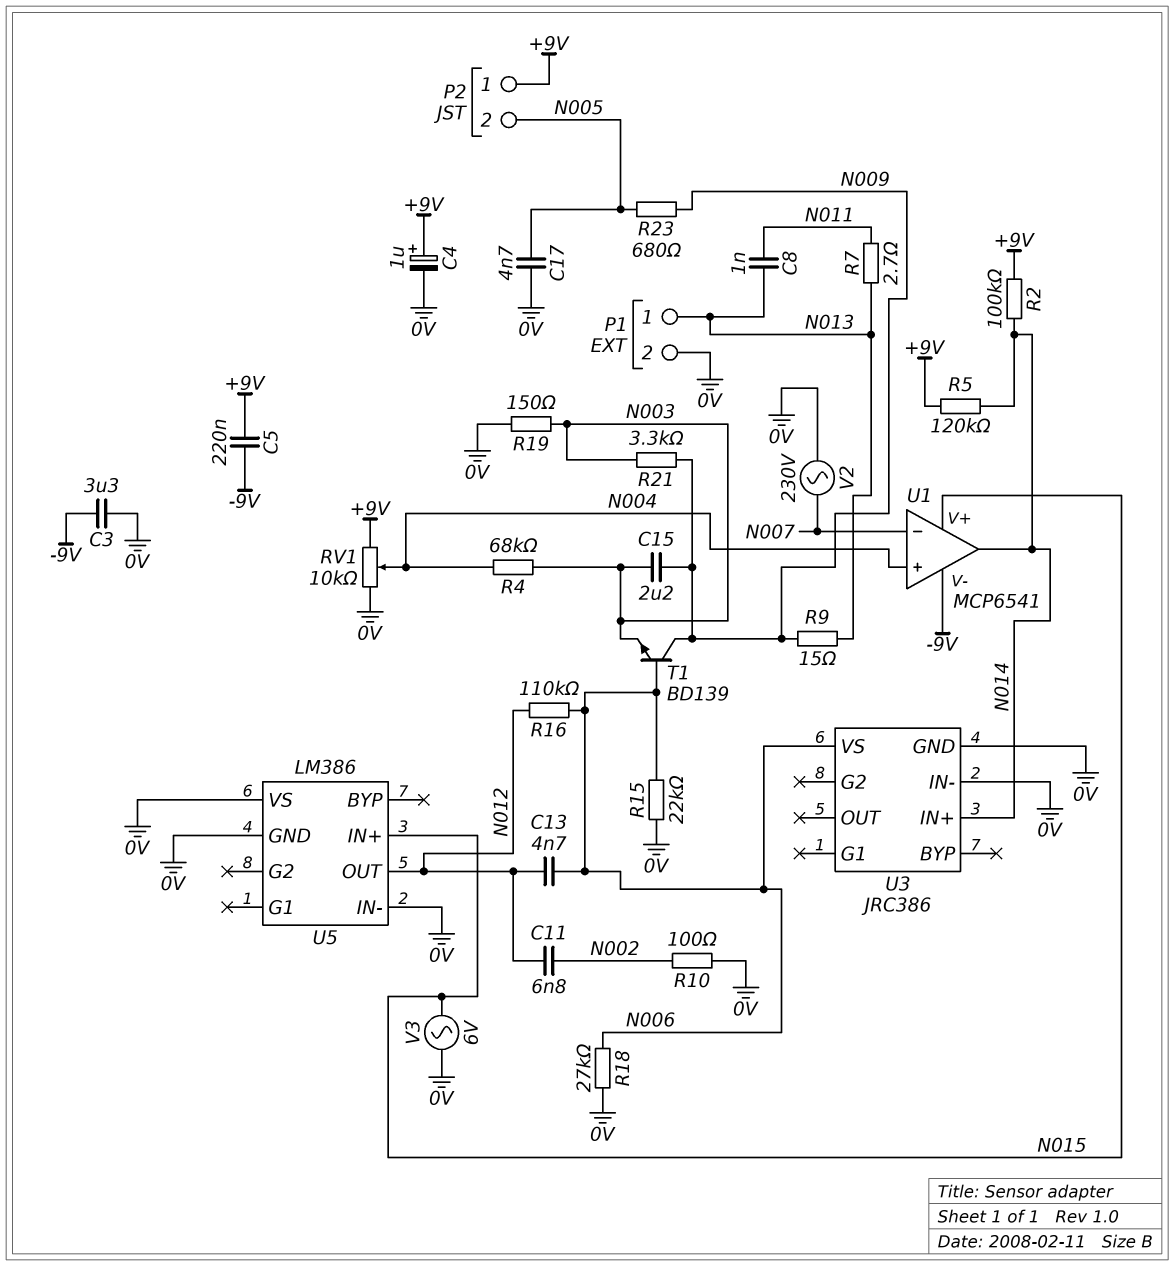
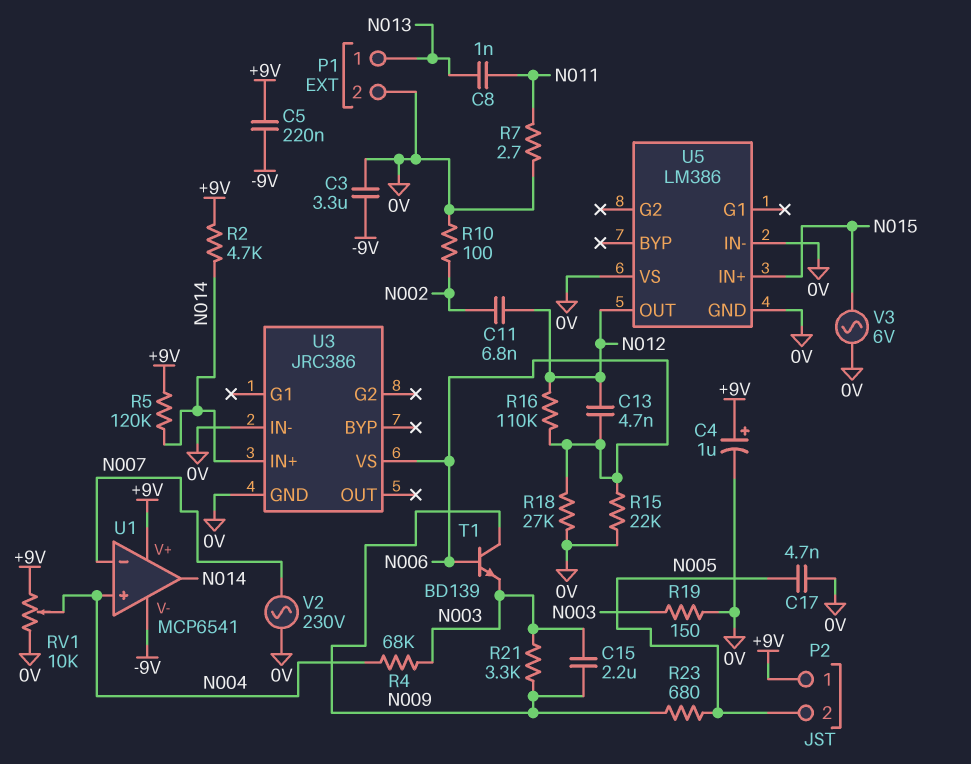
R2: 100k (+9V, N014) -> 4.7k (+9V, N014)
R7: 2.7 (N011, N013) -> 2.7 (0V, N011)
R9: 15 (N009, N013) -> none
U1 pin V+: N015 -> +9V

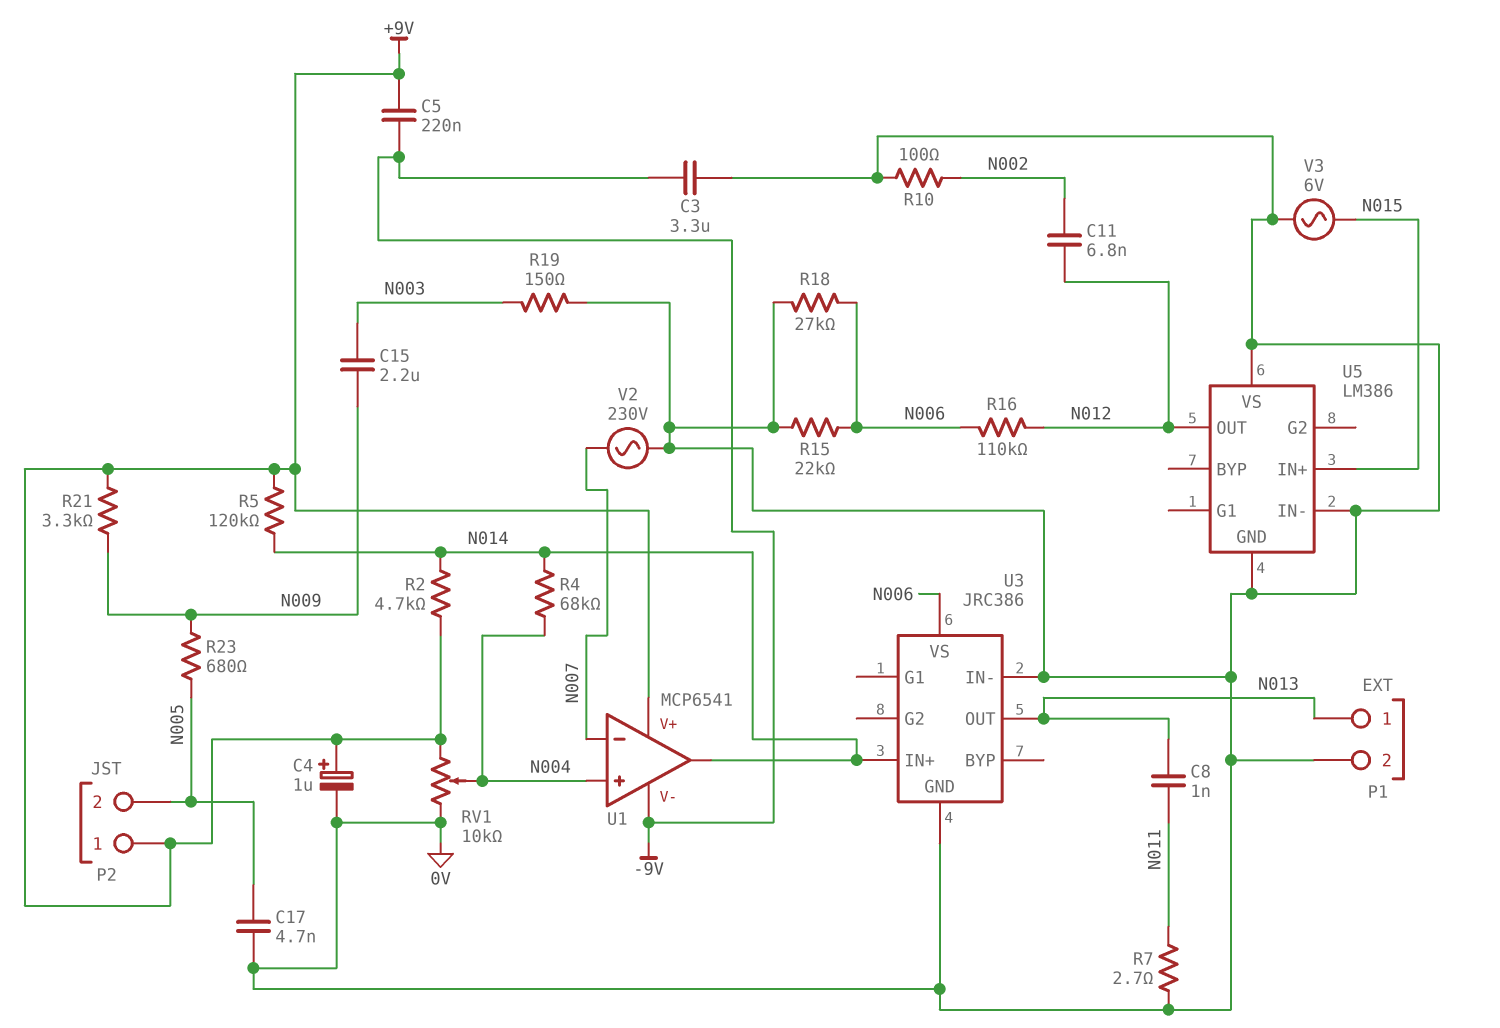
C13: 4.7nF (N006, N012) -> none
R4: 68k (N003, N004) -> 68k (N004, N014)
R21: 3.3k (N003, N009) -> 3.3k (+9V, N009)
T1: NPN BD139 (B N006, C N009, E N003) -> none
U3 pin OUT: none -> N013

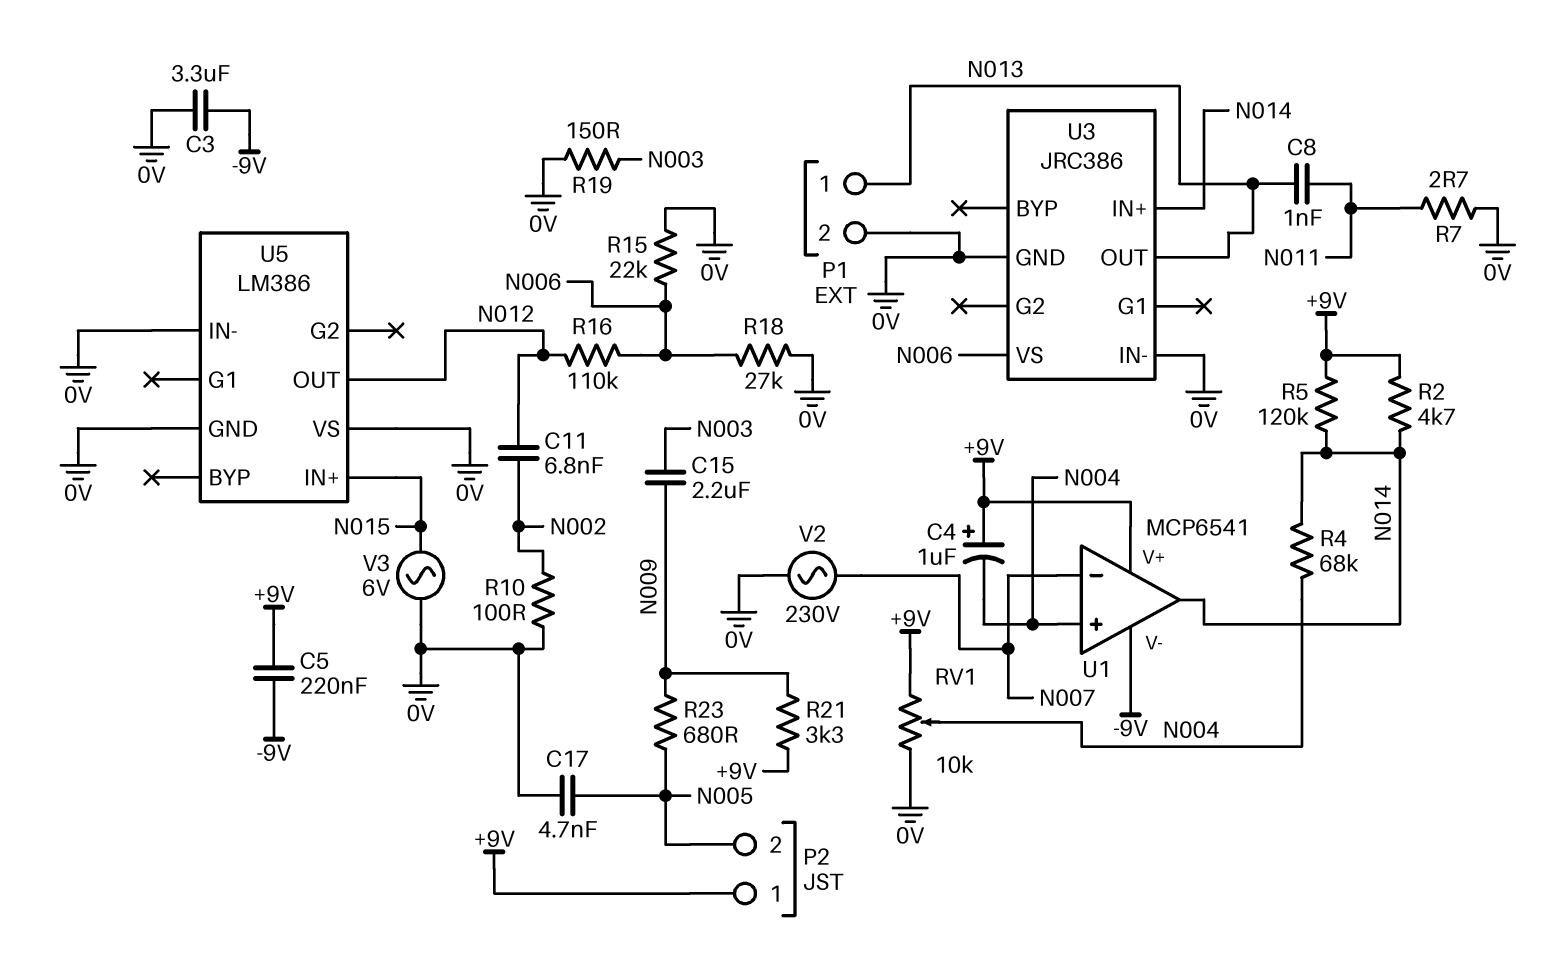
C4: 1uF (plus +9V, minus 0V) -> 1uF (plus +9V, minus N004)

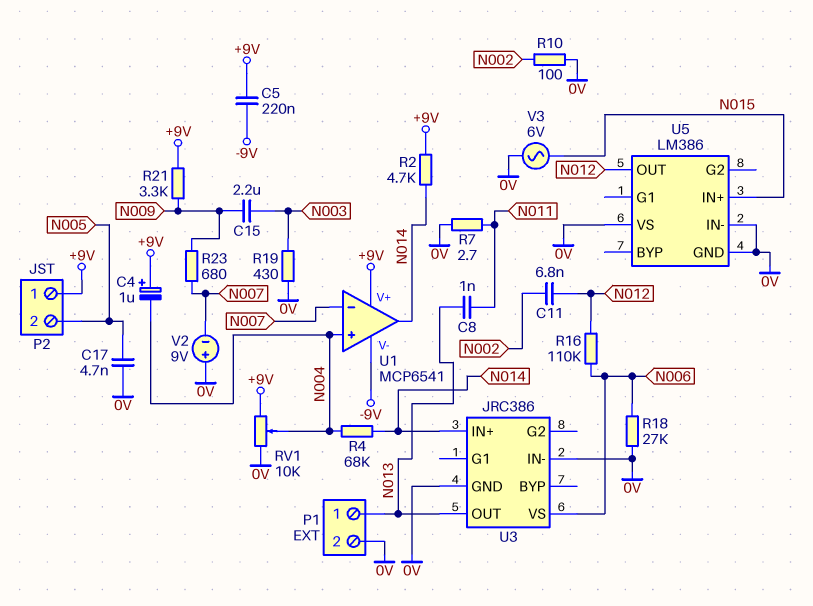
C3: 3.3uF (-9V, 0V) -> none
R5: 120k (+9V, N014) -> none
R15: 22k (0V, N006) -> none
R19: 150 (0V, N003) -> 430 (0V, N003)
R23: 680 (N005, N009) -> 680 (N007, N009)
V2: AC 230V (0V, N007) -> 9V (plus 0V, minus N007)

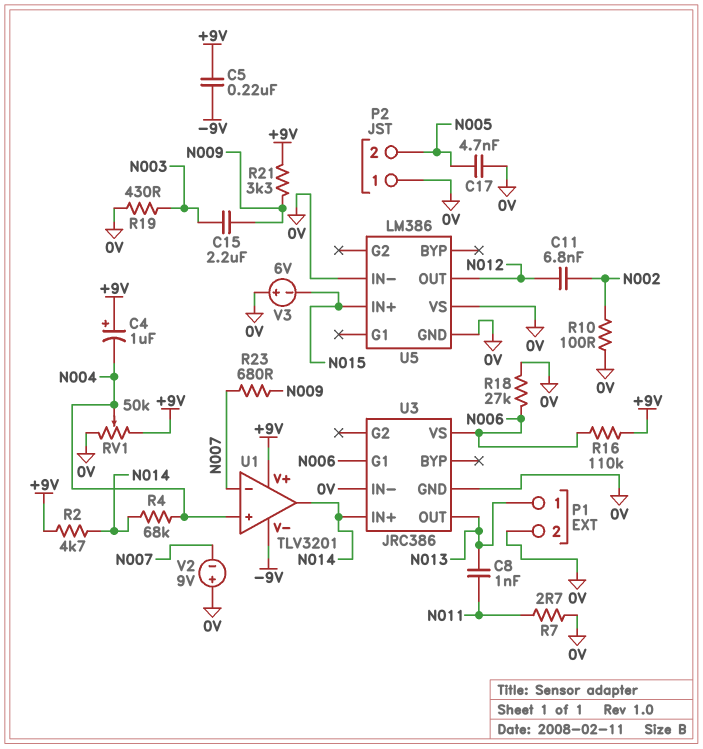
P2 pin 1: +9V -> 0V
R16: 110k (N006, N012) -> 110k (+9V, N006)
RV1: 10k (+9V, 0V, wiper N004) -> 50k (+9V, 0V, wiper N004)
U1: MCP6541 -> TLV3201
U3 pin G1: none -> N006
V3: AC 6V (0V, N015) -> 6V (plus 0V, minus N015)

